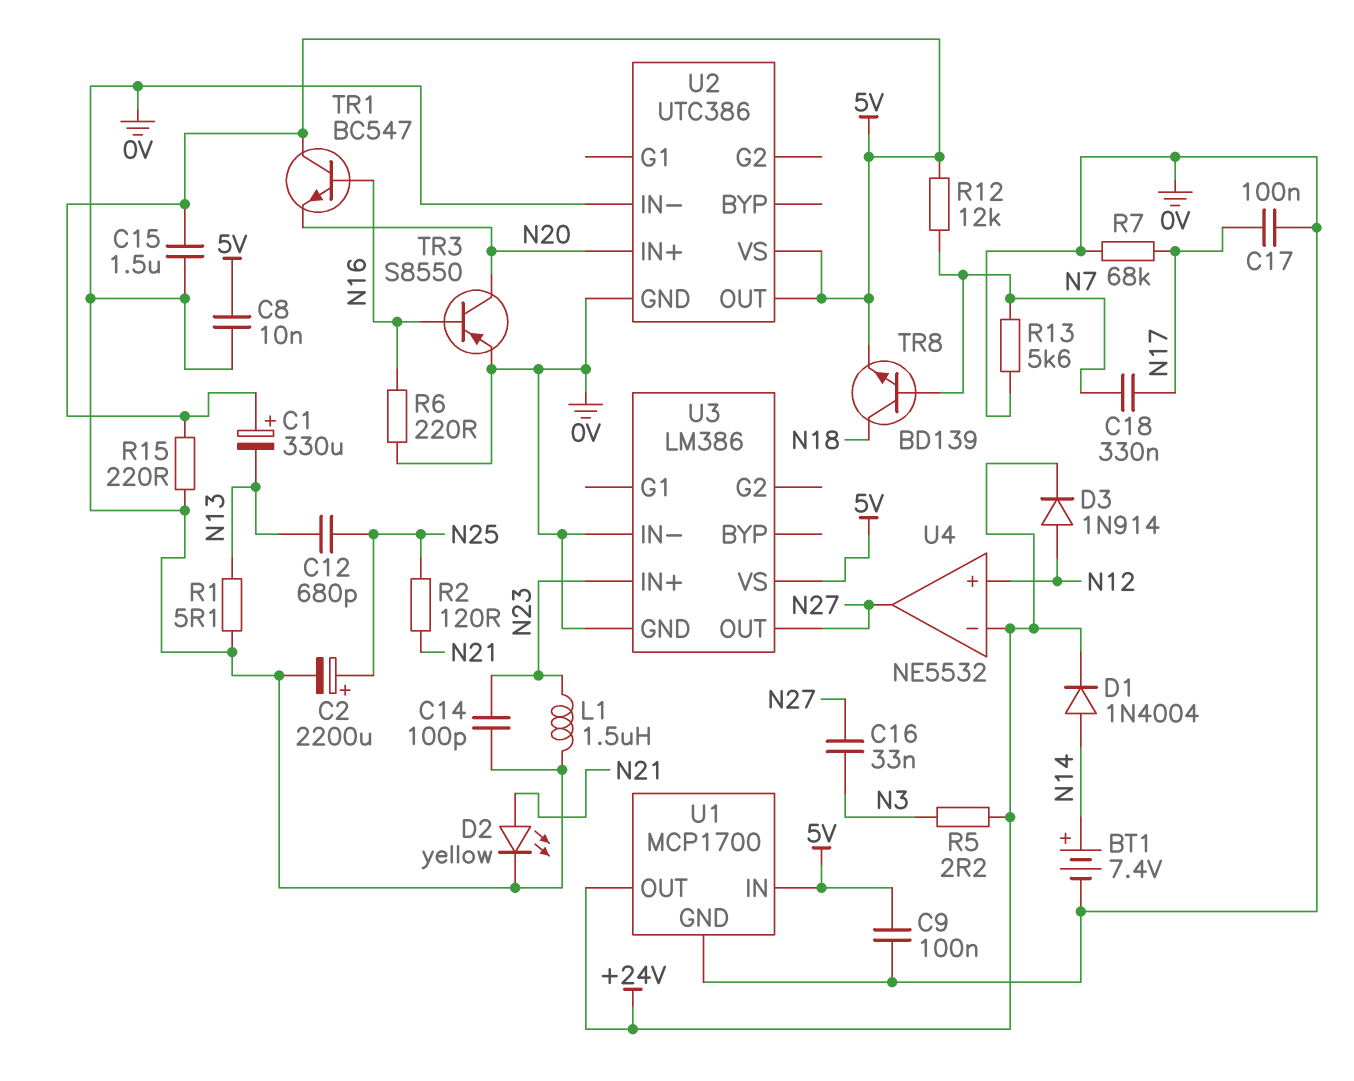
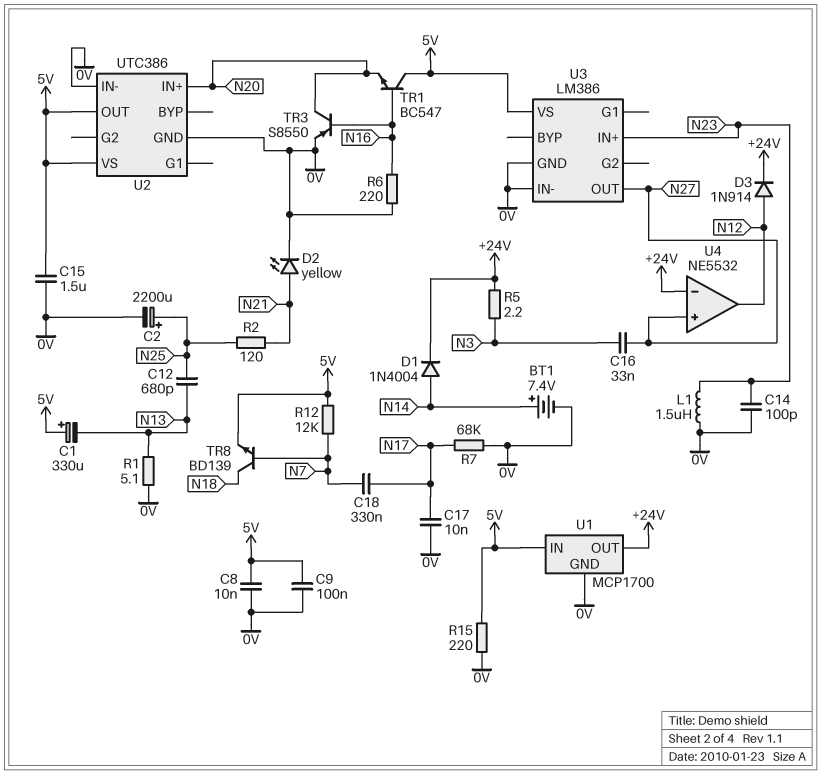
C17: 100nF (0V, N17) -> 10nF (0V, N17)
R13: 5.6k (0V, N7) -> none
U4 pin in+: N12 -> N27
U4 pin out: N27 -> N12

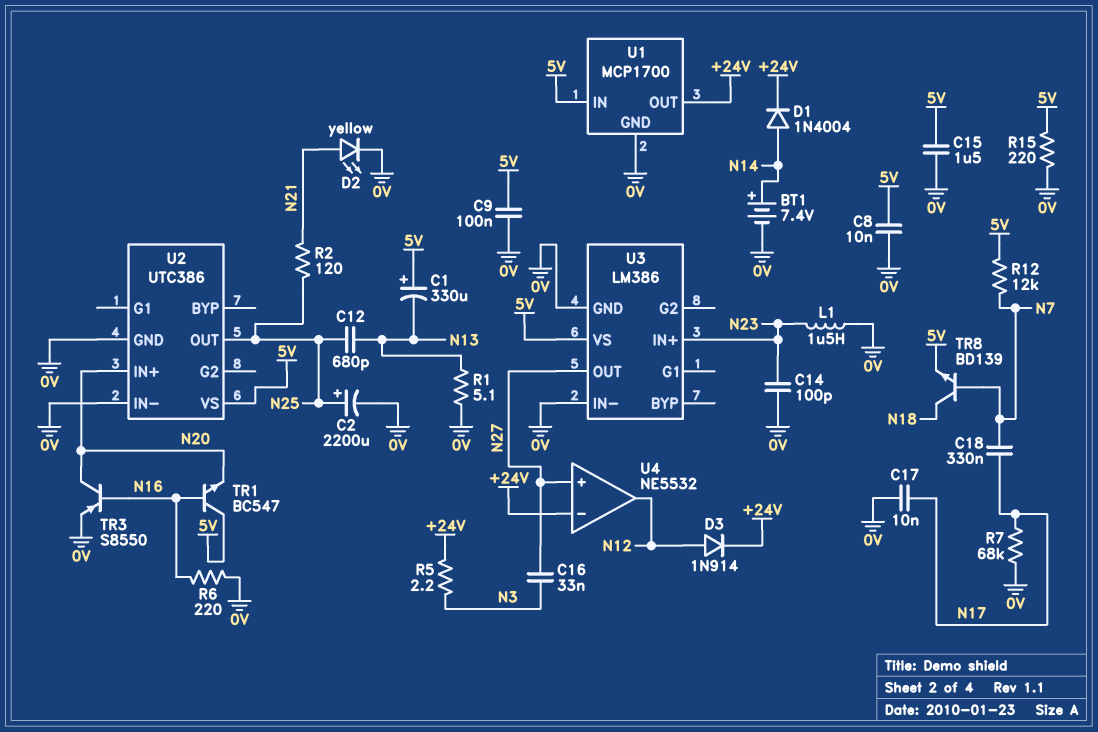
U2 pin OUT: 5V -> N25

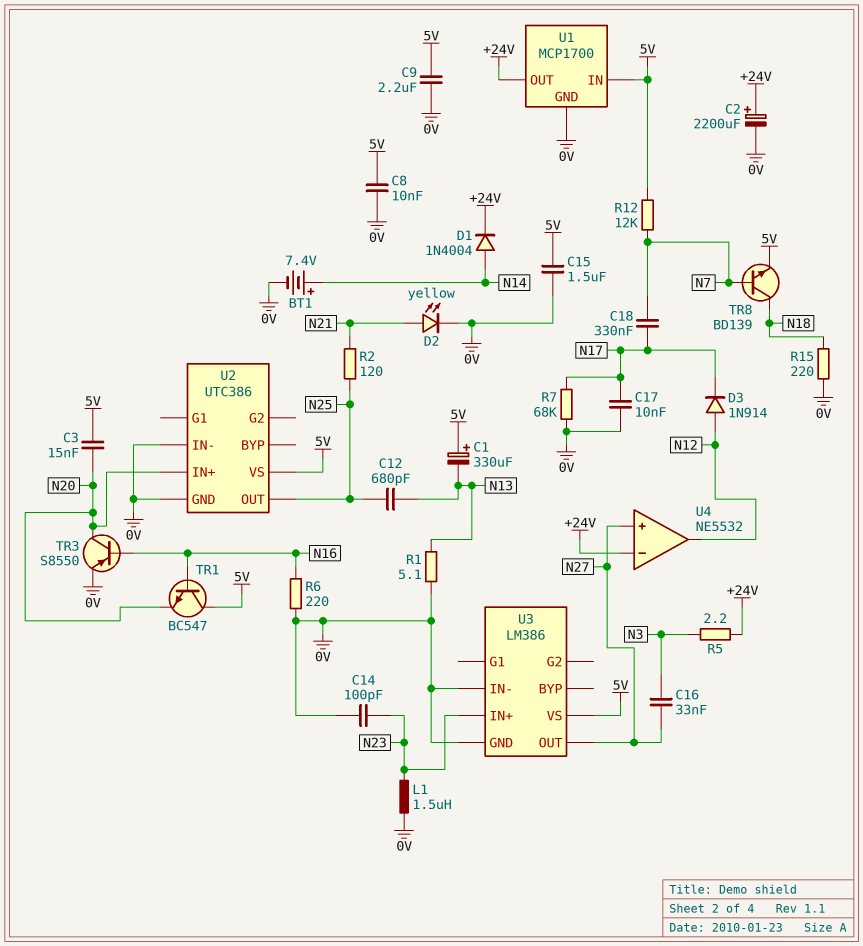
C2: 2200uF (plus N25, minus 0V) -> 2200uF (plus +24V, minus 0V)
C3: none -> 15nF (5V, N20)
C9: 100nF (0V, 5V) -> 2.2uF (0V, 5V)
D3: diode 1N914 (A N12, K +24V) -> diode 1N914 (A N12, K N17)
R15: 220 (0V, 5V) -> 220 (0V, N18)

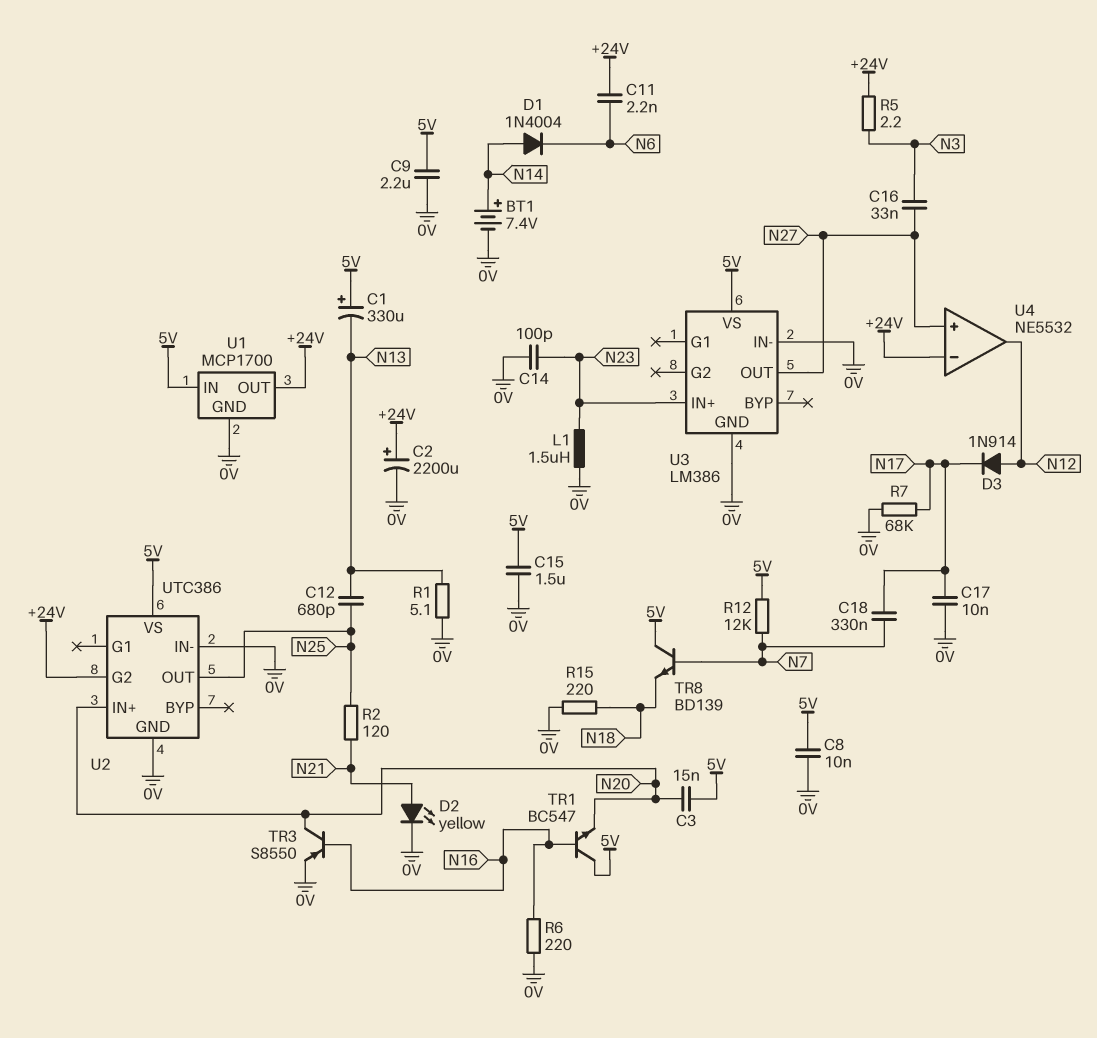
C11: none -> 2.2nF (+24V, N6)
D1: diode 1N4004 (A N14, K +24V) -> diode 1N4004 (A N14, K N6)
TR8: NPN BD139 (B N7, C N18, E 5V) -> NPN BD139 (B N7, C 5V, E N18)
U2 pin G2: none -> +24V

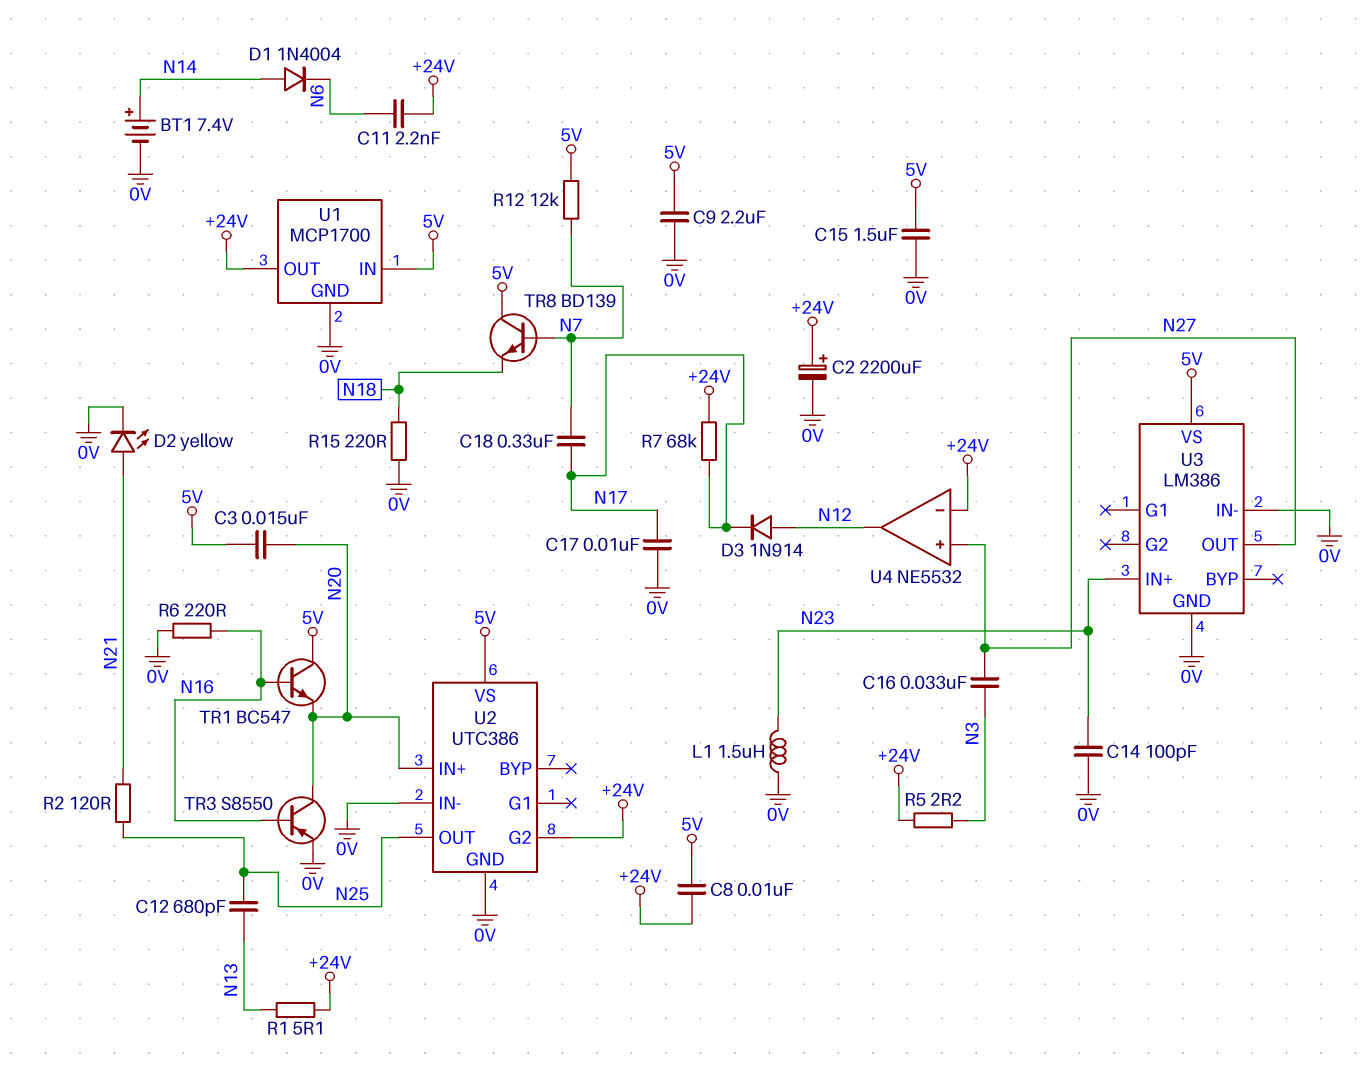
C1: 330uF (plus 5V, minus N13) -> none
C8: 10nF (0V, 5V) -> 10nF (+24V, 5V)
R1: 5.1 (0V, N13) -> 5.1 (+24V, N13)
R7: 68k (0V, N17) -> 68k (+24V, N17)

